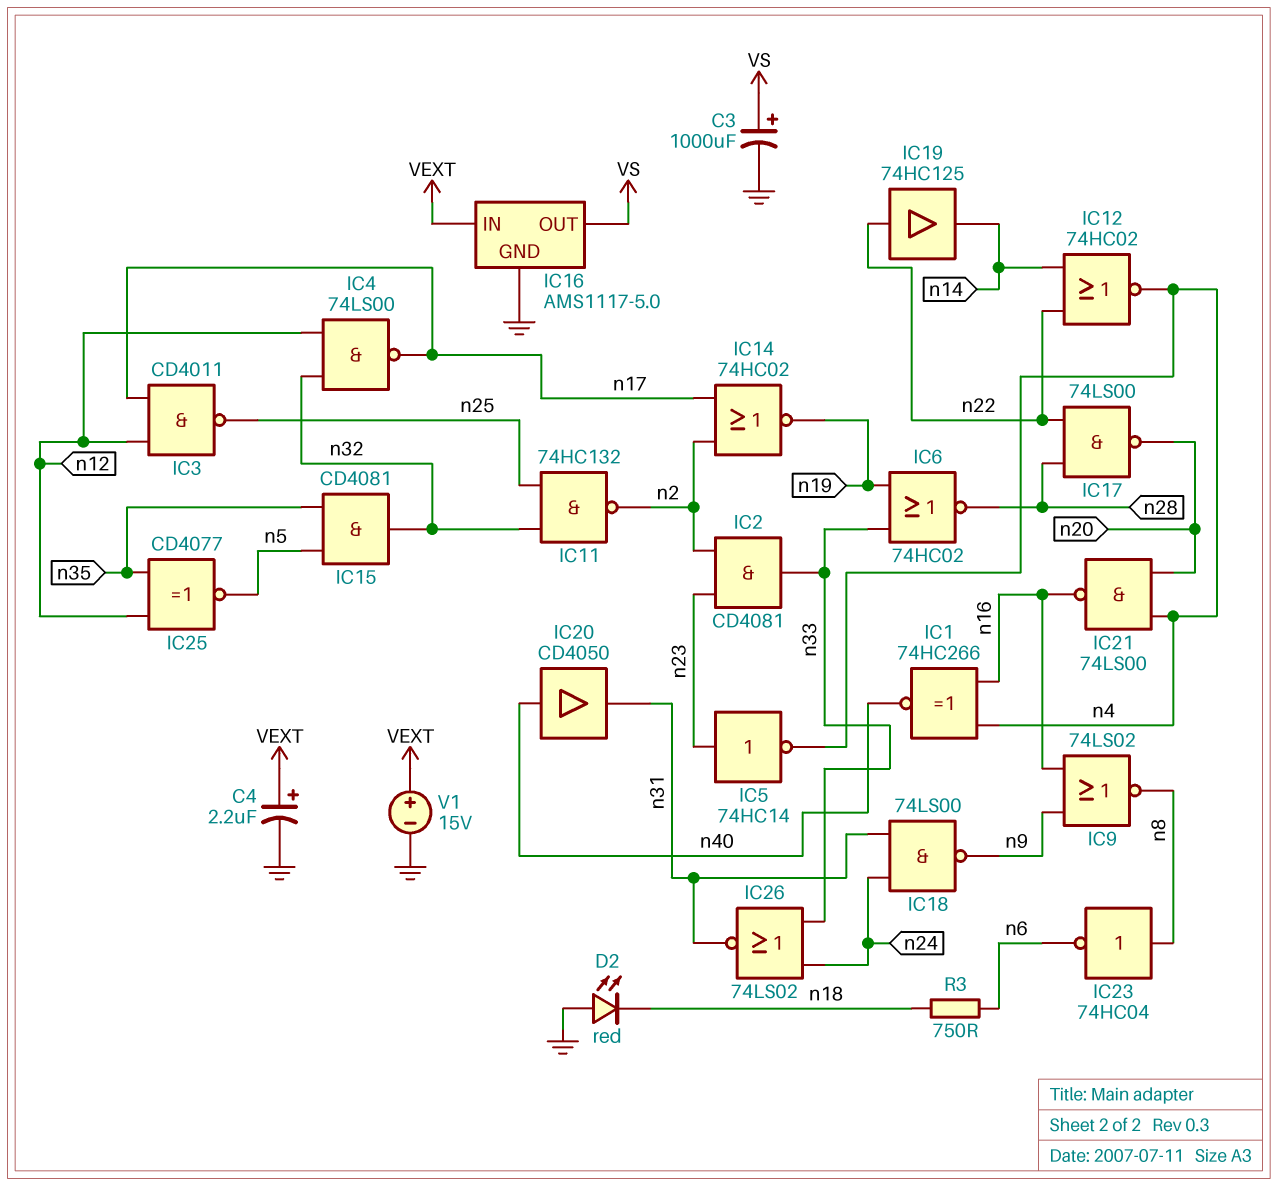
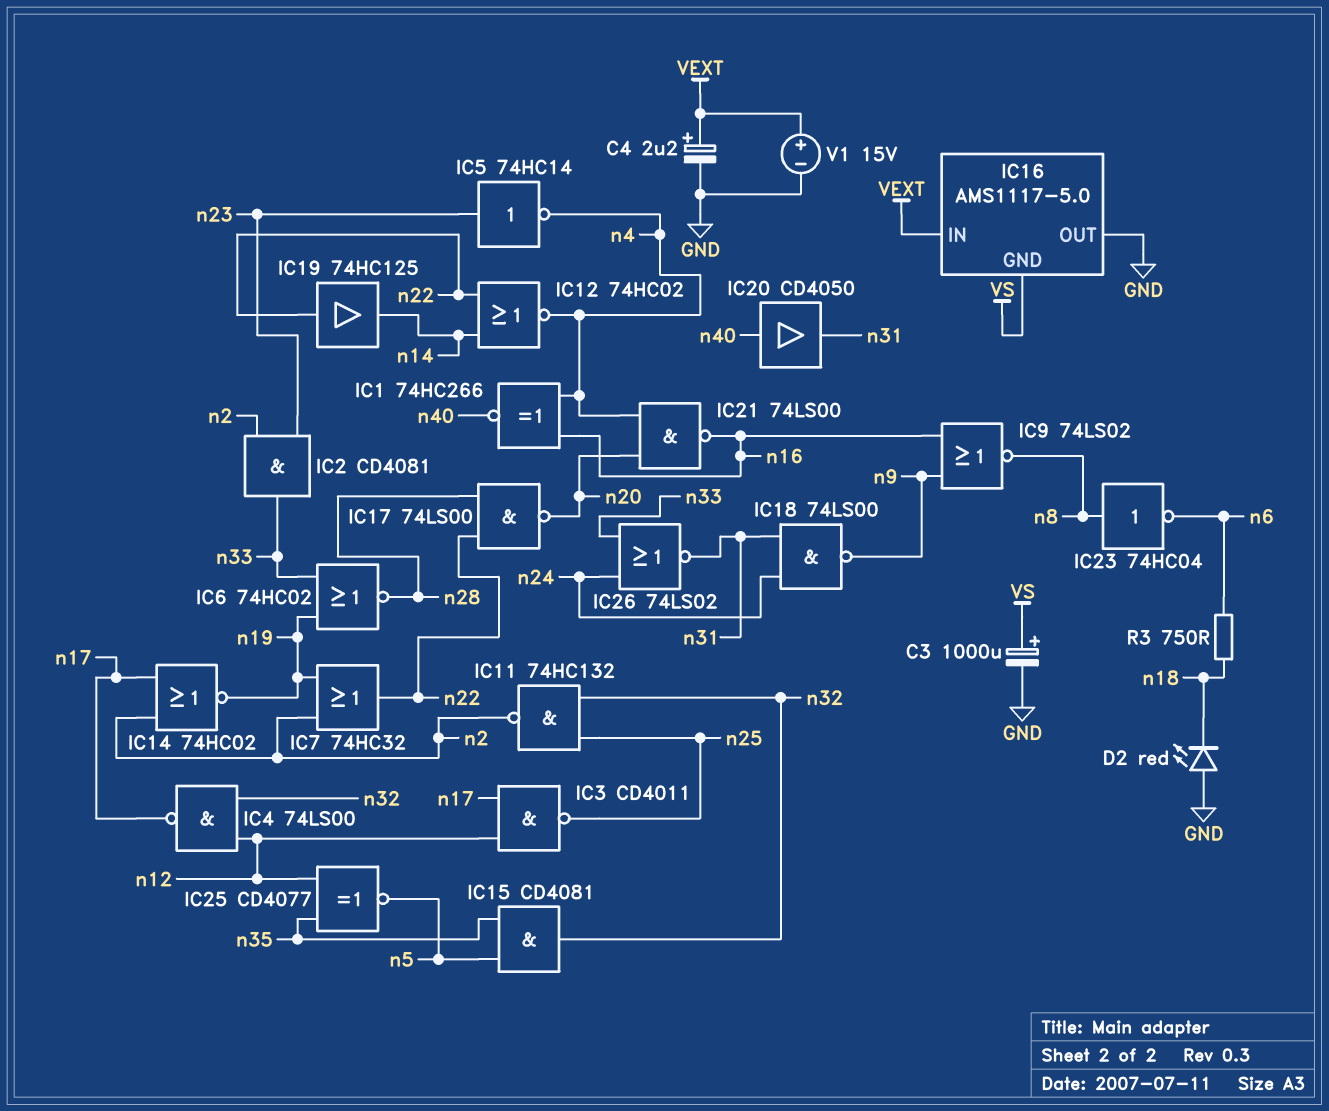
IC7: none -> OR 74HC32 (in n2, in n19, out n22)
IC16 pin GND: GND -> VS
IC16 pin OUT: VS -> GND

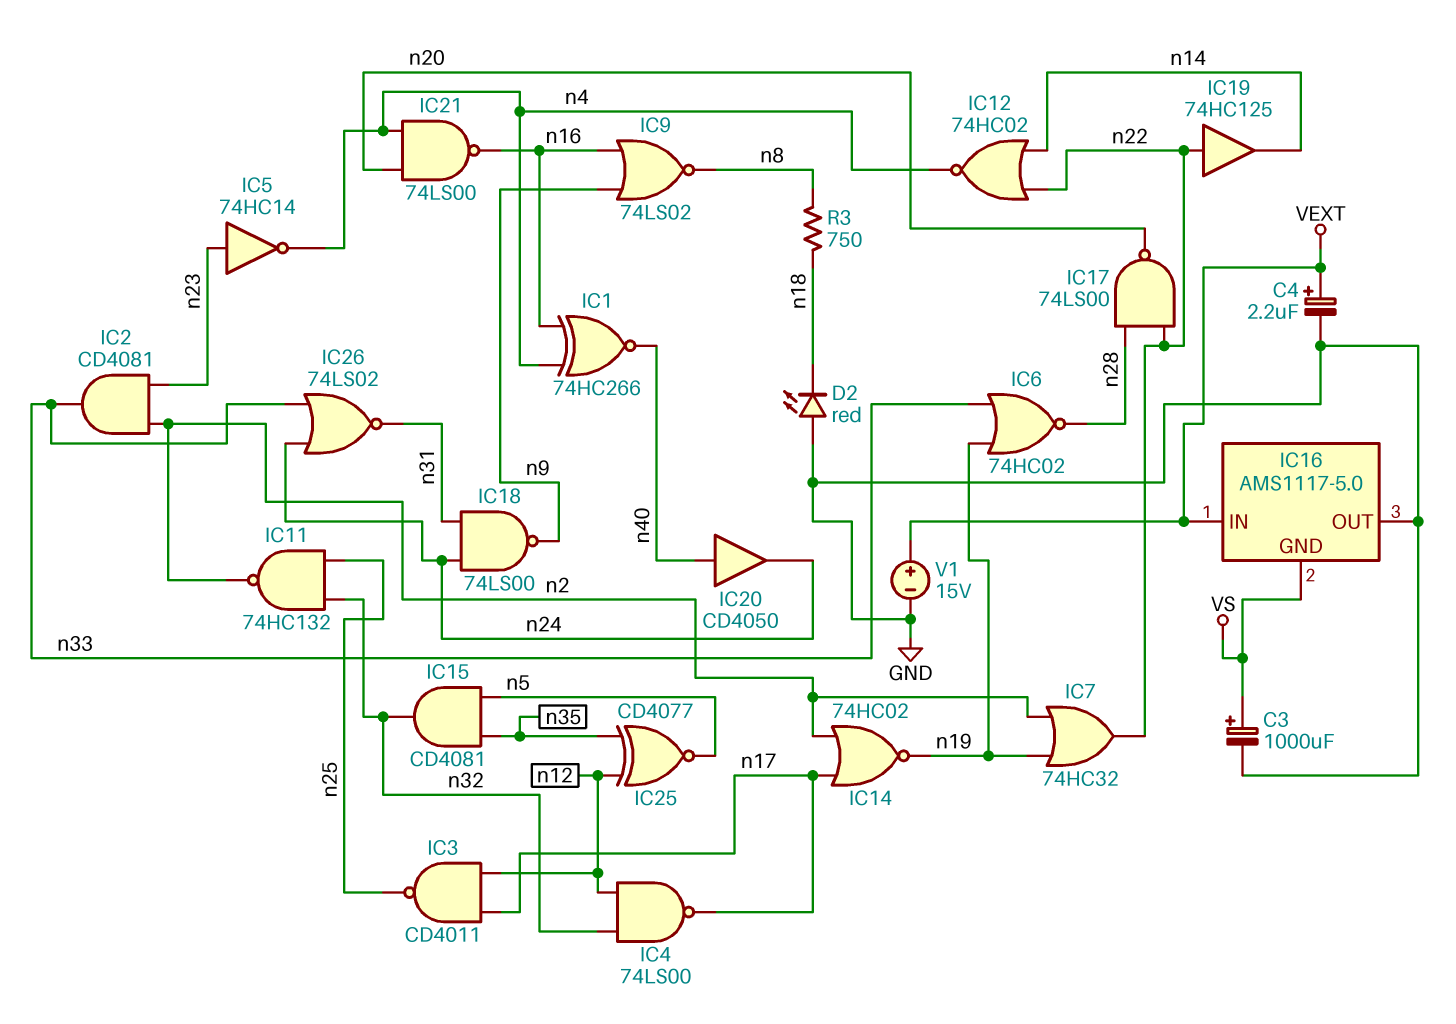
IC20: buffer CD4050 (in n40, out n31) -> buffer CD4050 (in n40, out n24)
IC23: NOT 74HC04 (in n8, out n6) -> none
R3: 750 (n6, n18) -> 750 (n8, n18)

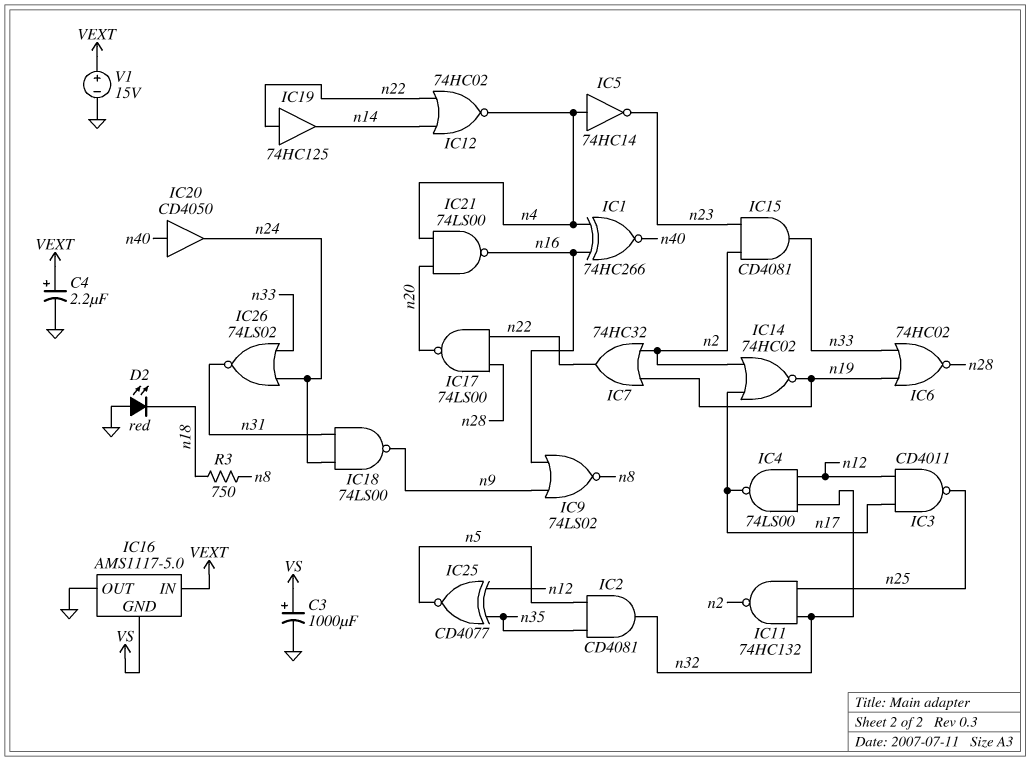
IC2: AND CD4081 (in n2, in n23, out n33) -> AND CD4081 (in n5, in n35, out n32)
IC5: NOT 74HC14 (in n23, out n4) -> NOT 74HC14 (in n4, out n23)
IC15: AND CD4081 (in n5, in n35, out n32) -> AND CD4081 (in n2, in n23, out n33)

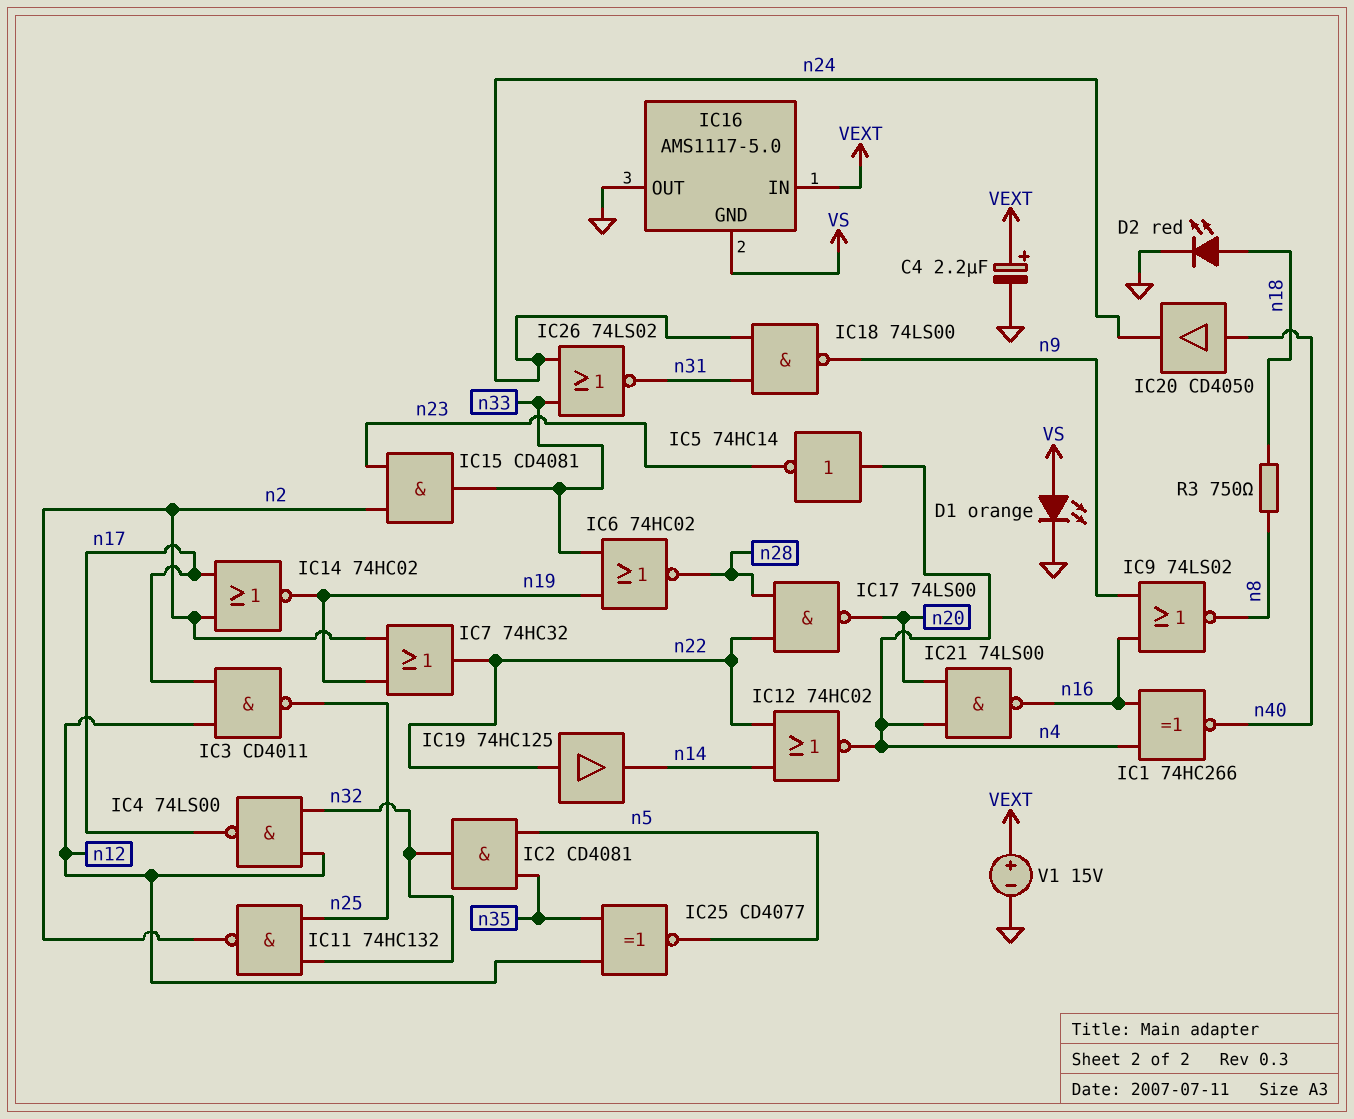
C3: 1000uF (plus VS, minus GND) -> none
D1: none -> LED orange (A VS, K GND)
D2: LED red (A GND, K n18) -> LED red (A n18, K GND)

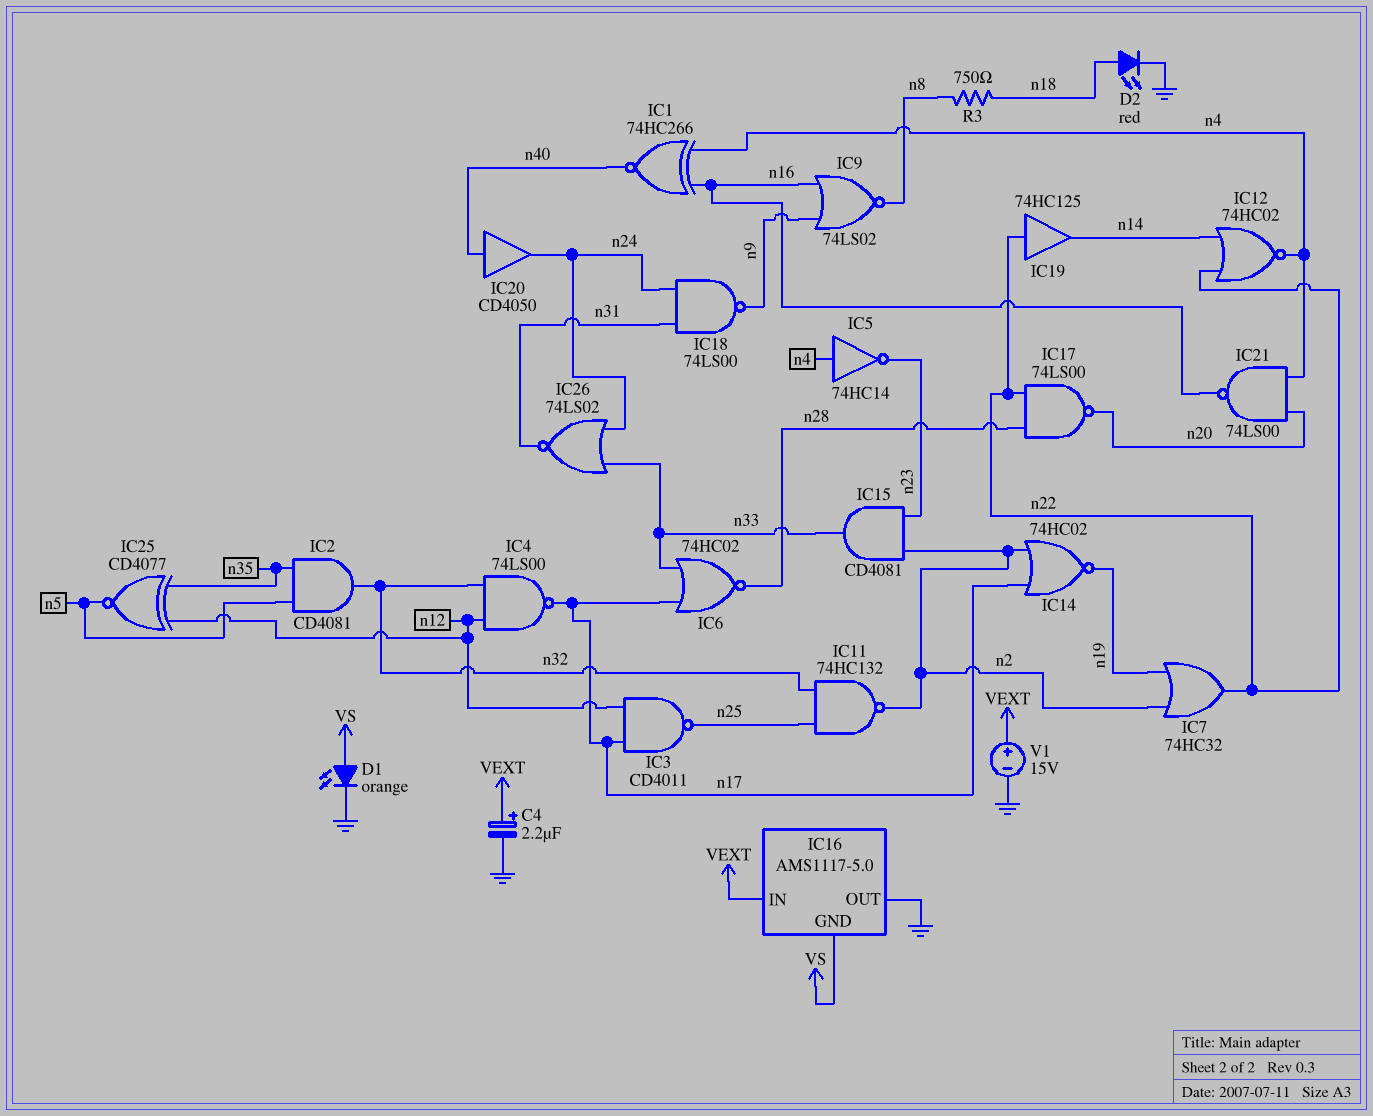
IC6: NOR 74HC02 (in n19, in n33, out n28) -> NOR 74HC02 (in n17, in n33, out n28)

